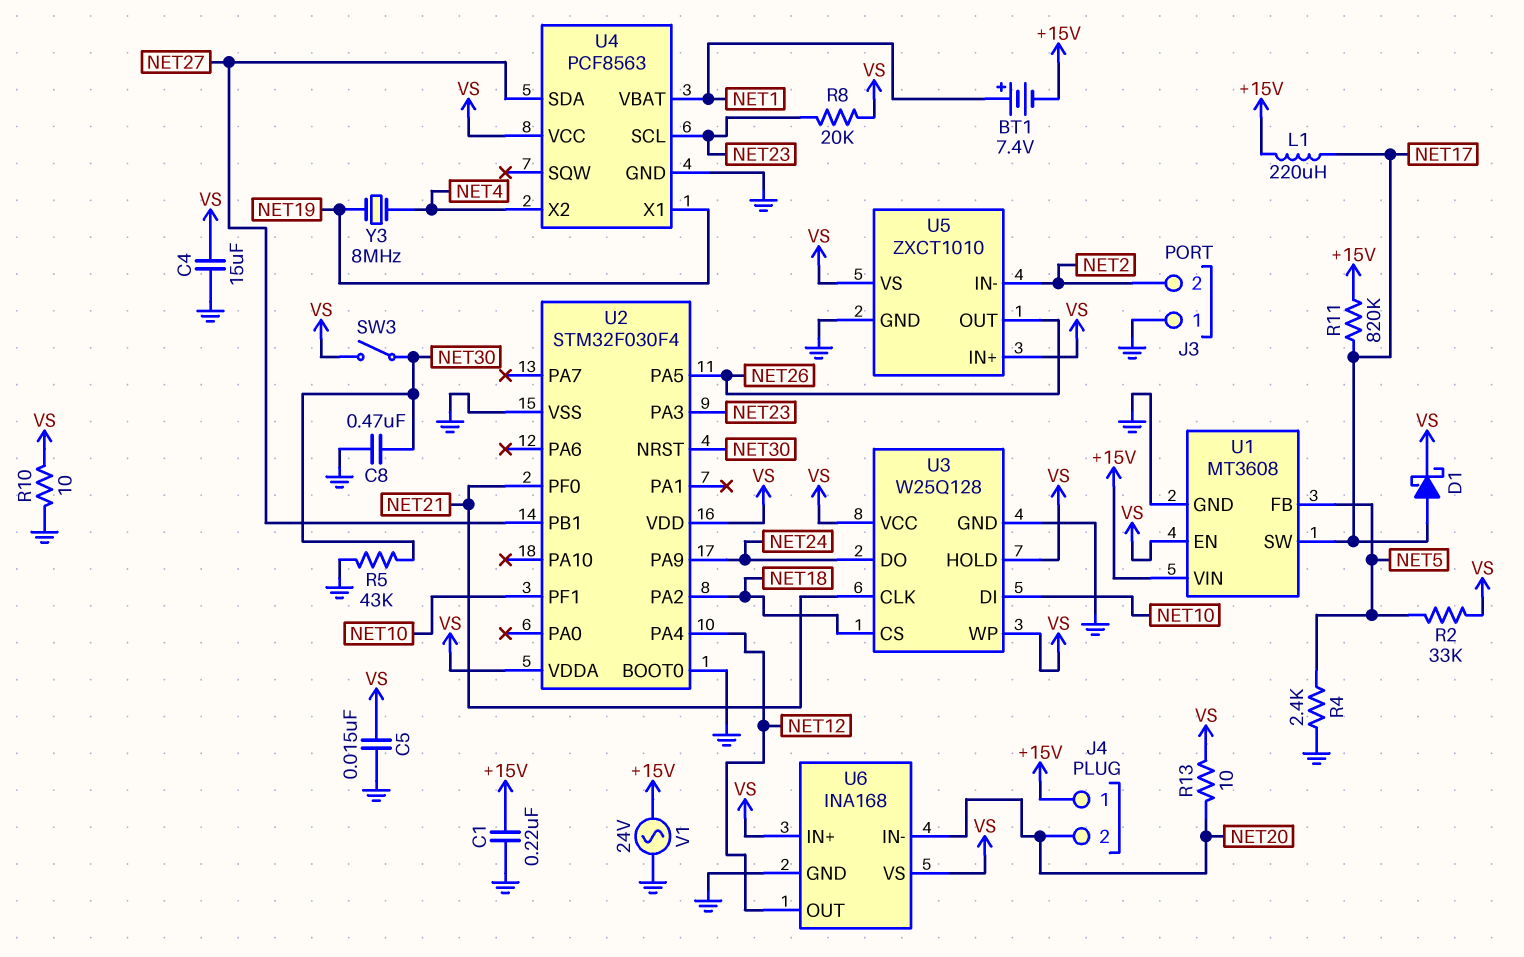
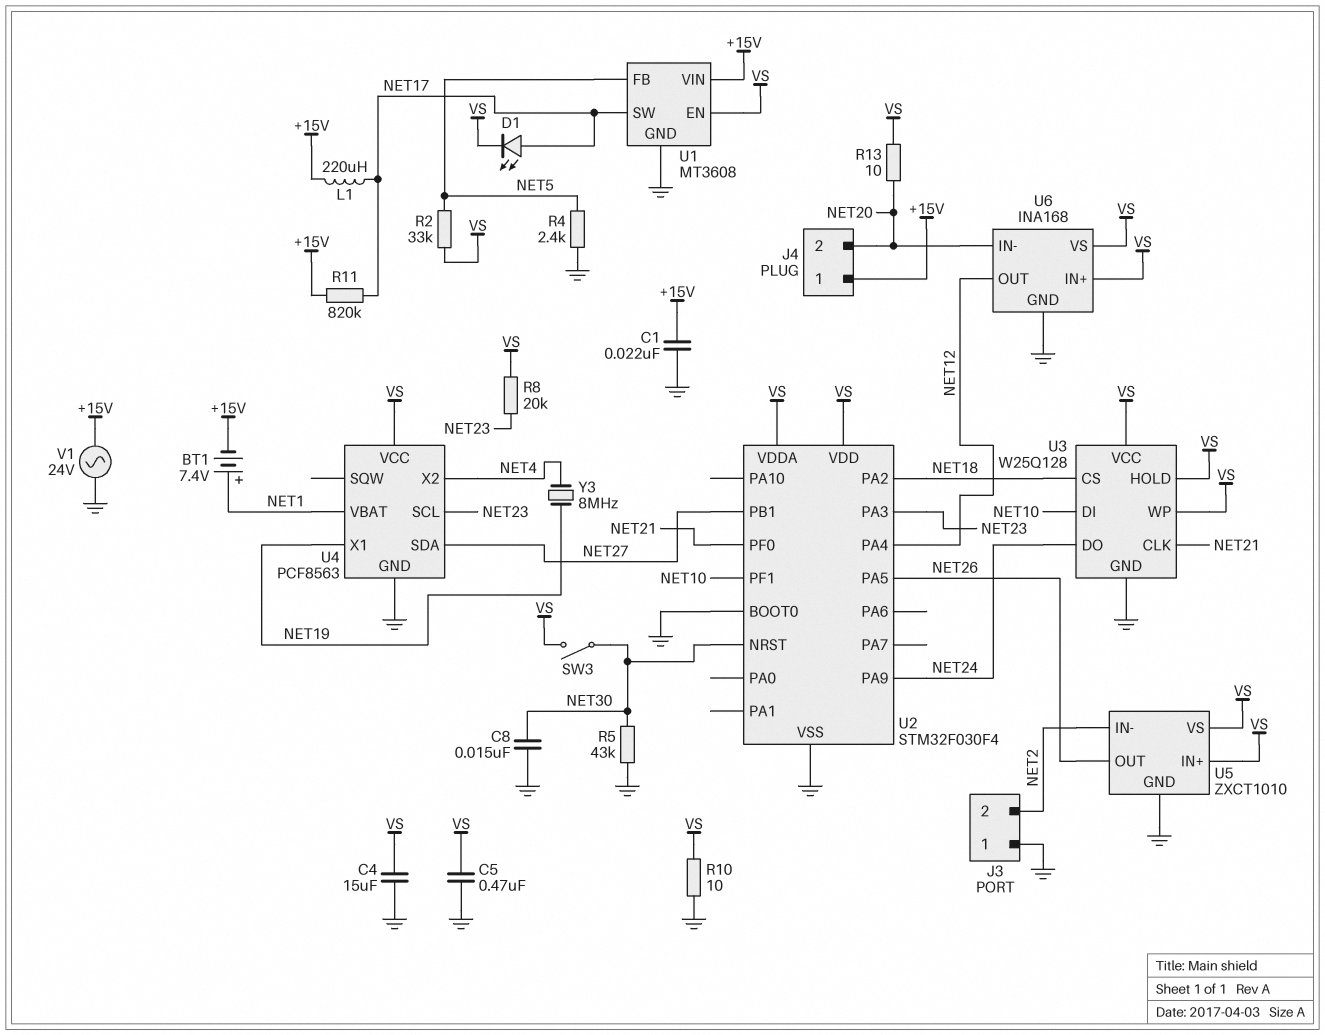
C1: 220nF (+15V, GND) -> 22nF (+15V, GND)
C5: 15nF (GND, VS) -> 470nF (GND, VS)
C8: 470nF (GND, NET30) -> 15nF (GND, NET30)
D1: schottky (A NET17, K VS) -> LED (A NET17, K VS)

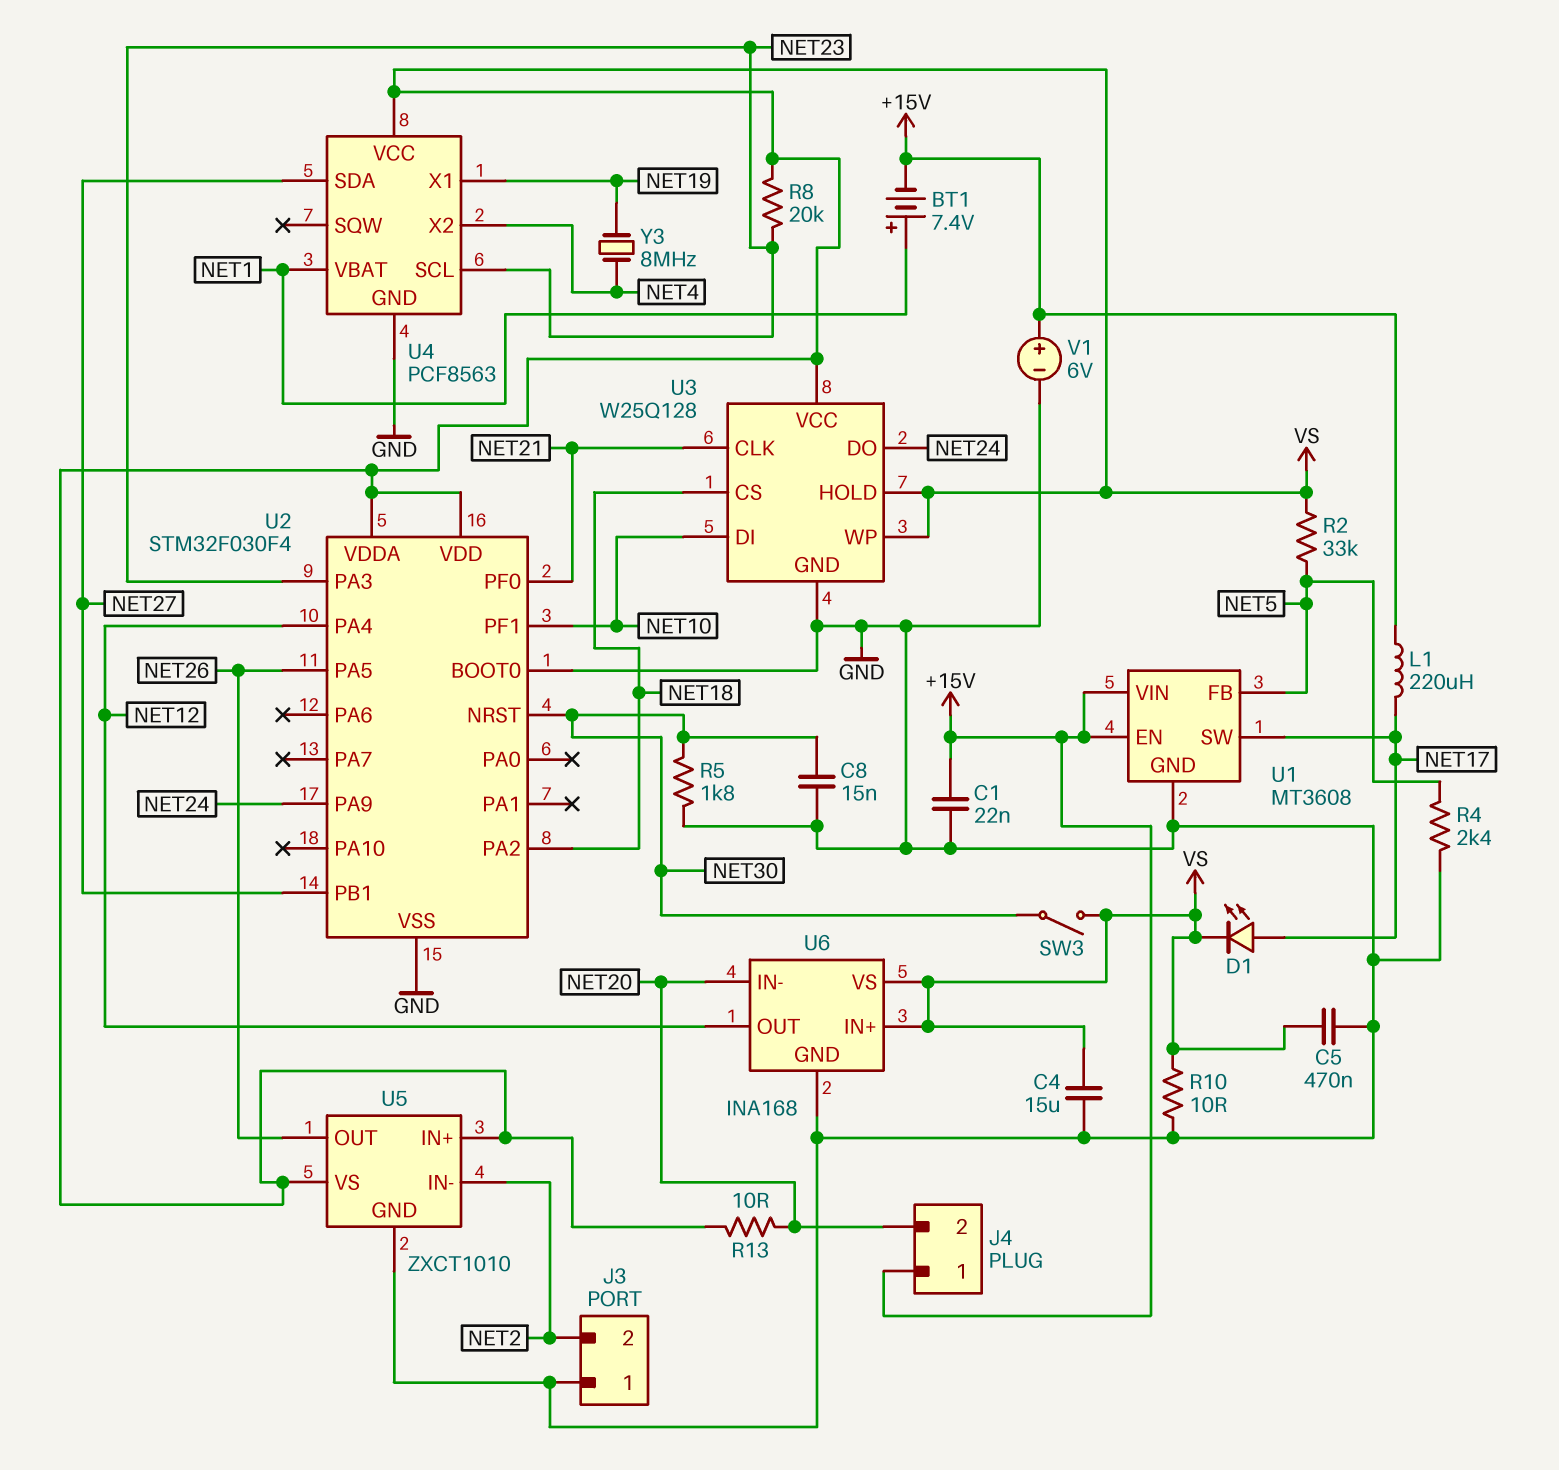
R5: 43k (GND, NET30) -> 1.8k (GND, NET30)
R11: 820k (+15V, NET17) -> none
U1 pin EN: VS -> +15V
V1: AC 24V (+15V, GND) -> 6V (plus +15V, minus GND)

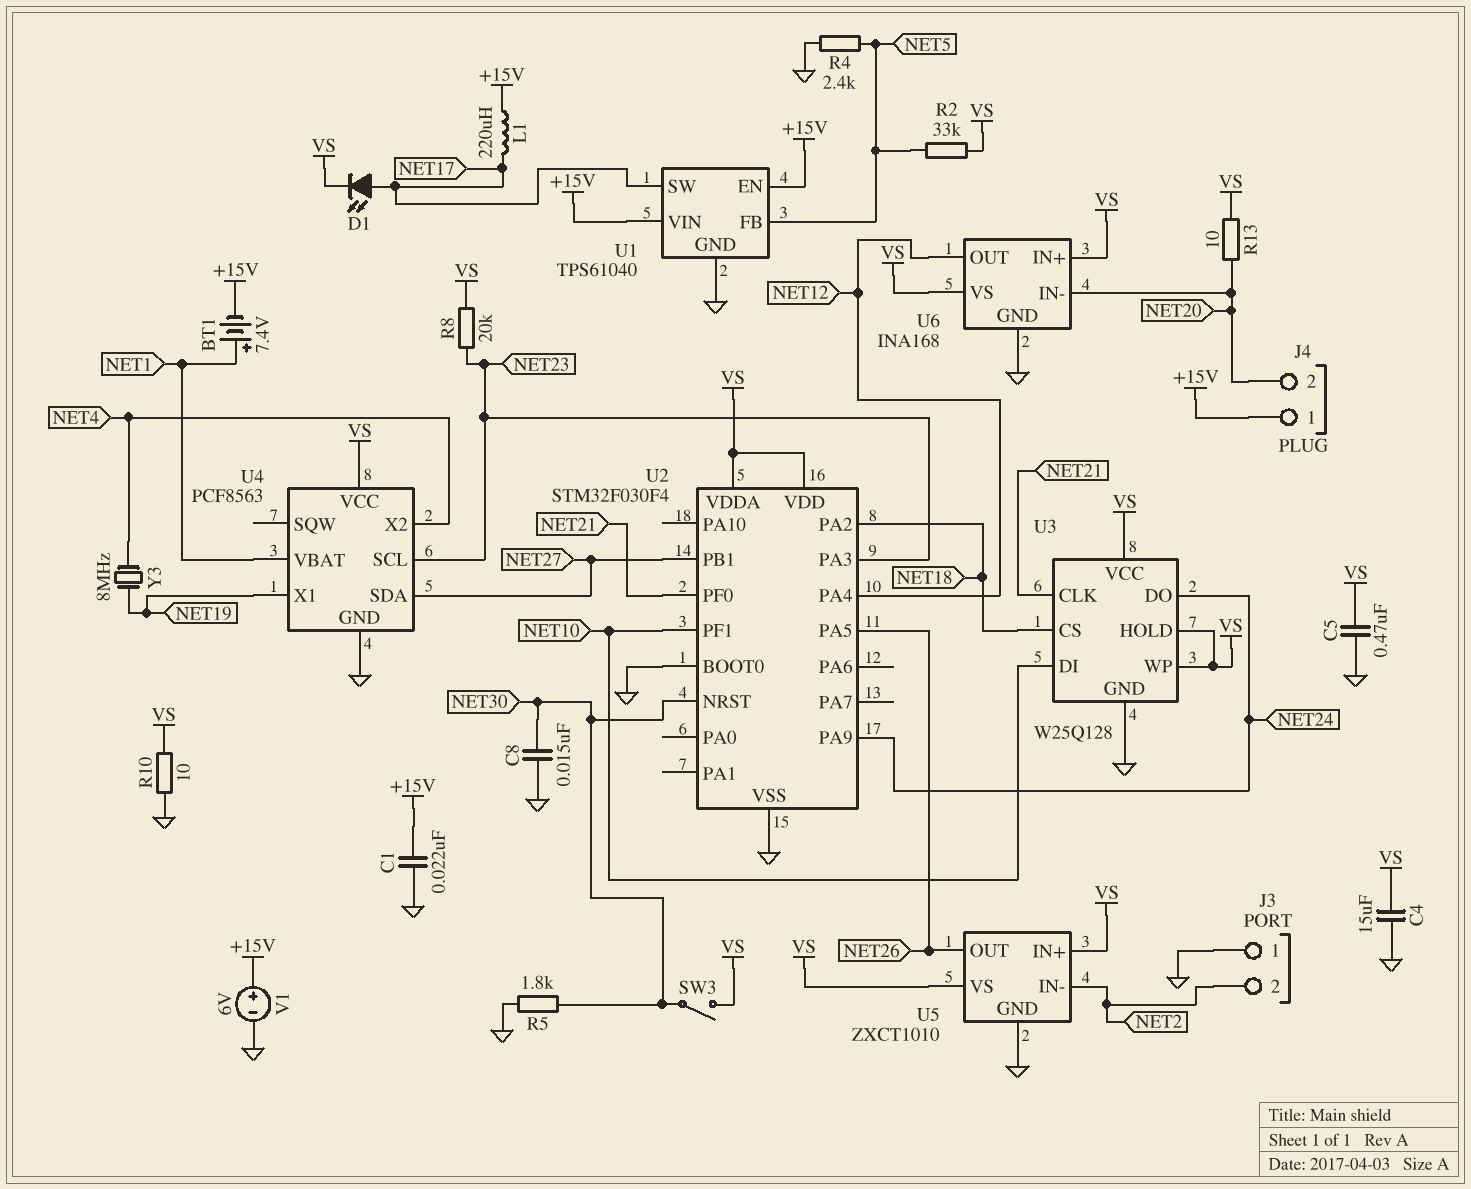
U1: MT3608 -> TPS61040

